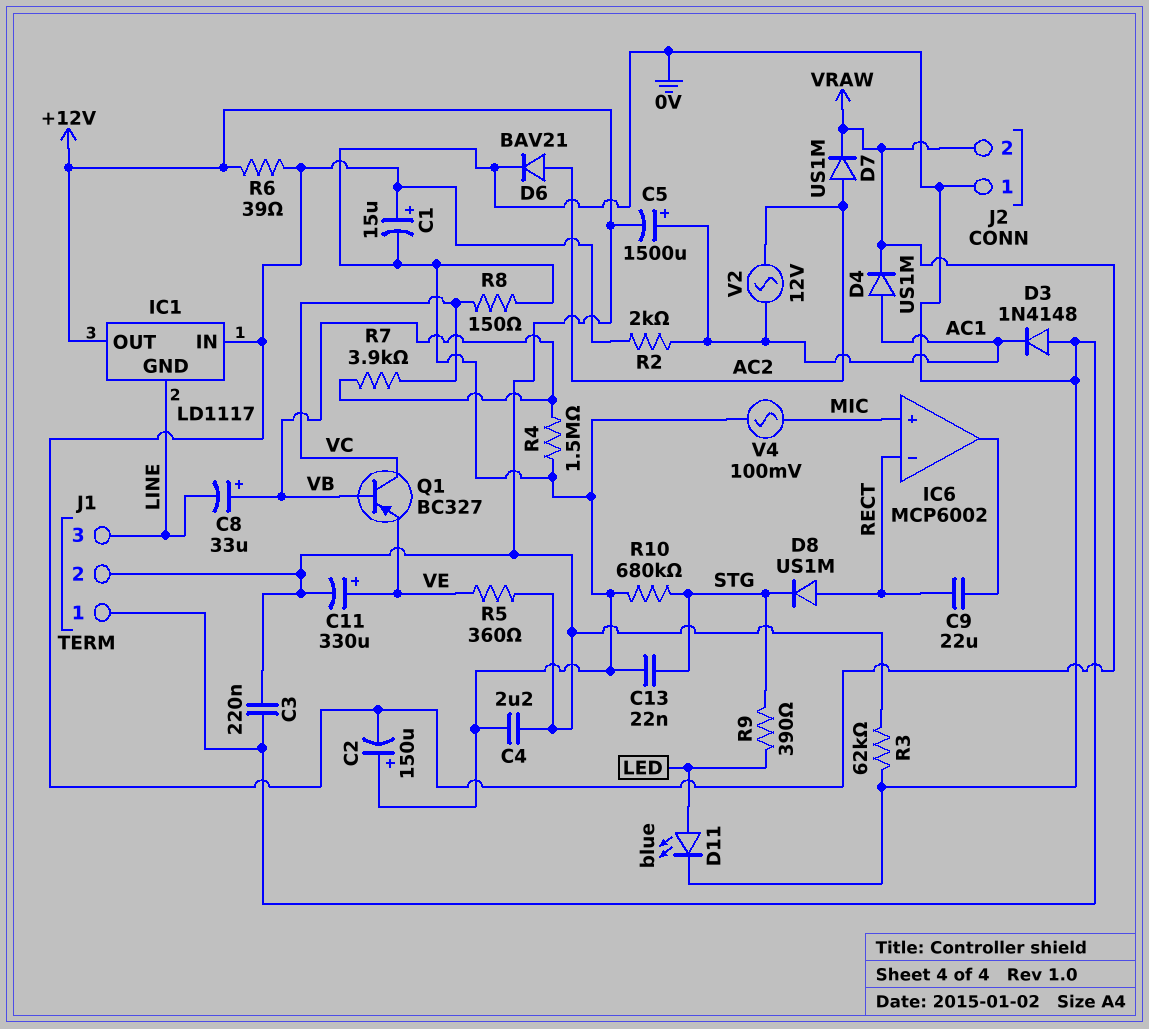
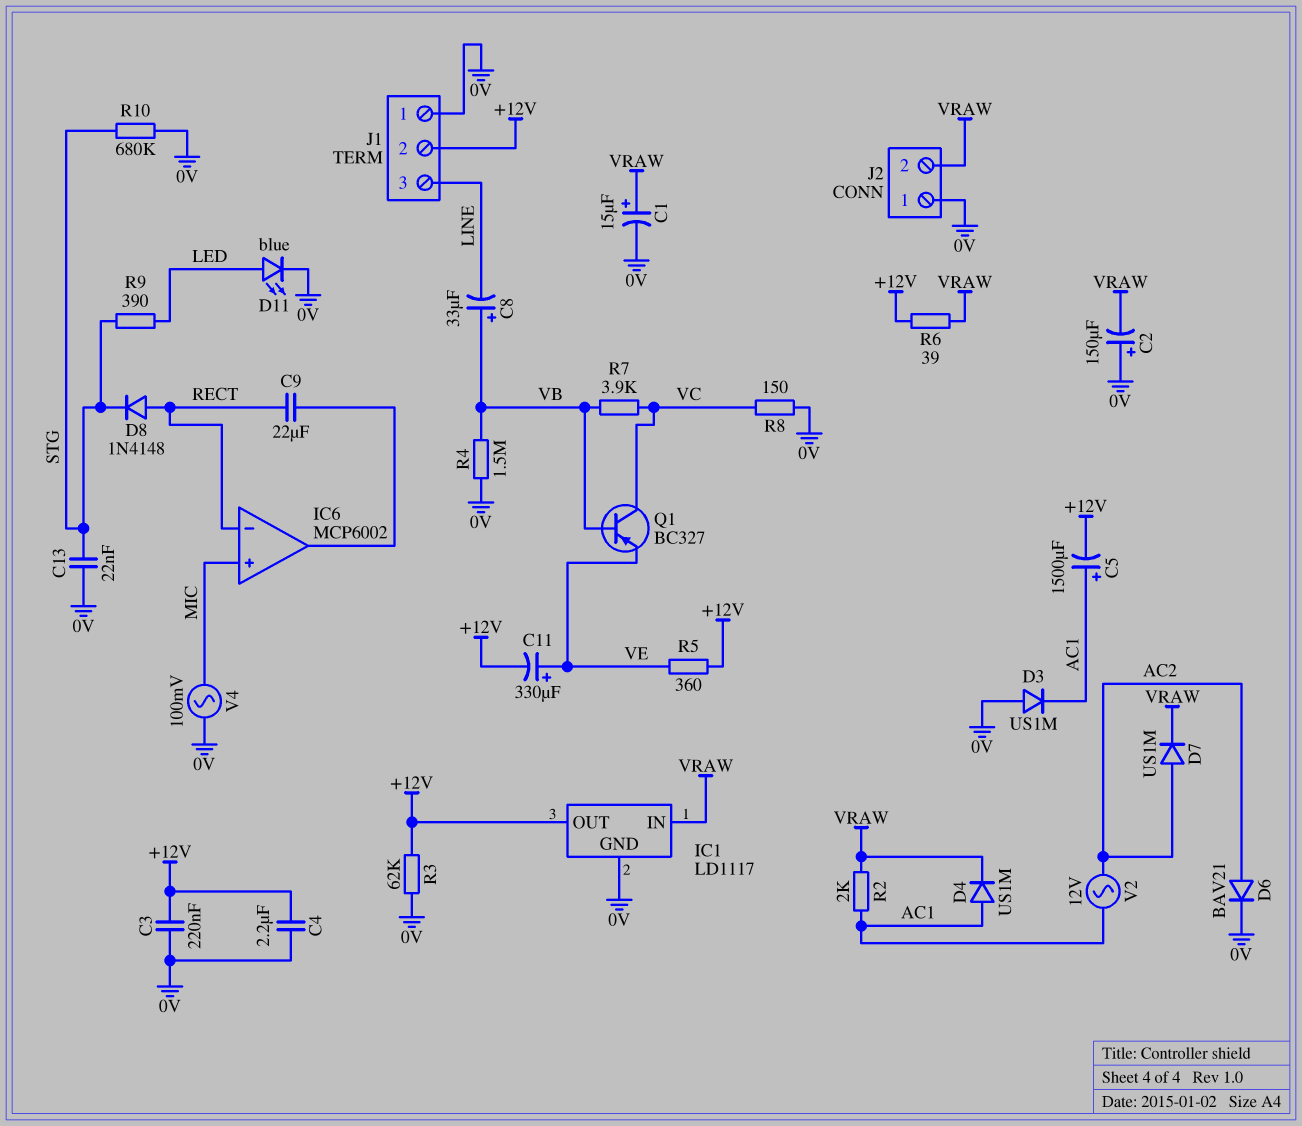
D3: diode 1N4148 (A 0V, K AC1) -> diode US1M (A 0V, K AC1)
D8: diode US1M (A RECT, K STG) -> diode 1N4148 (A RECT, K STG)
IC1 pin GND: LINE -> 0V

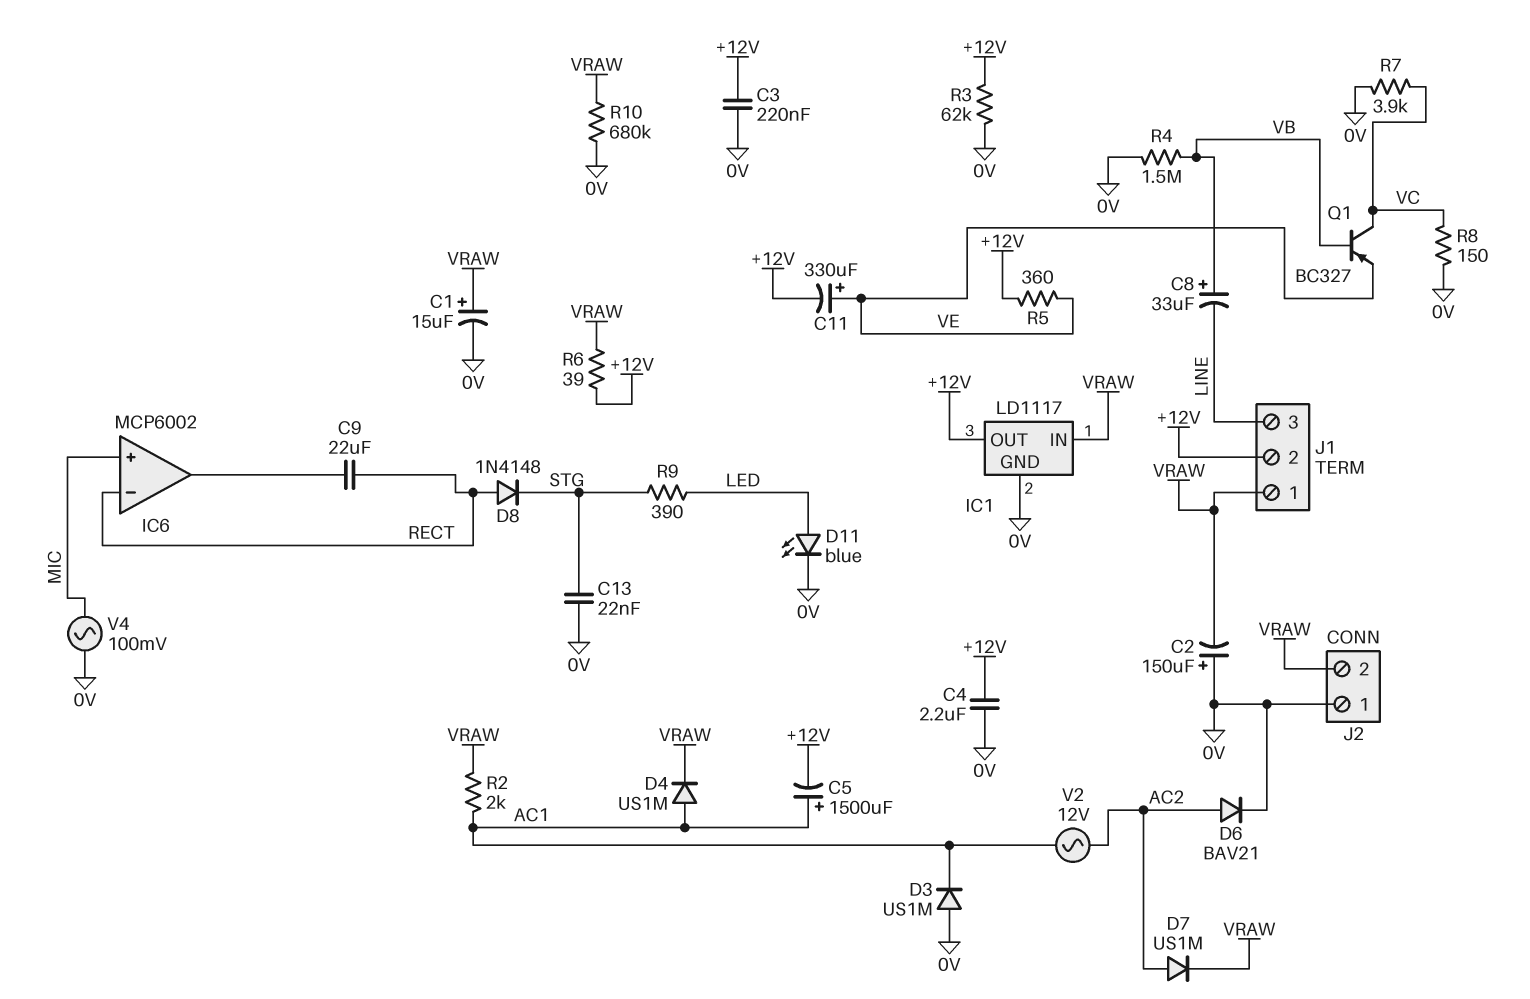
J1 pin 1: 0V -> VRAW
R7: 3.9k (VB, VC) -> 3.9k (0V, VC)
R10: 680k (0V, STG) -> 680k (0V, VRAW)

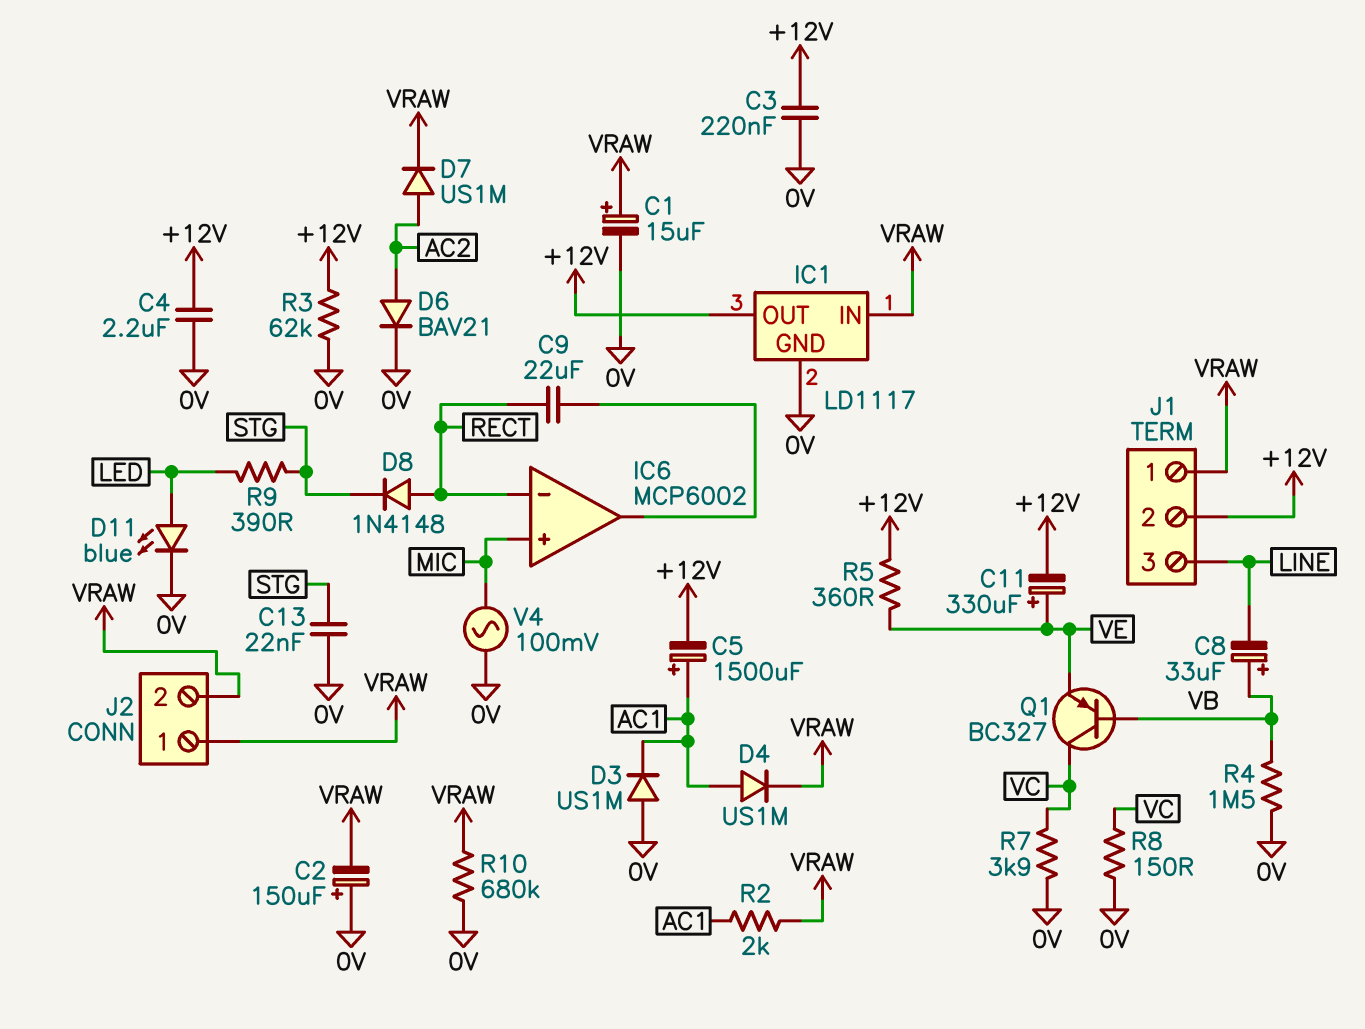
J2 pin 1: 0V -> VRAW
R6: 39 (+12V, VRAW) -> none
V2: AC 12V (AC1, AC2) -> none

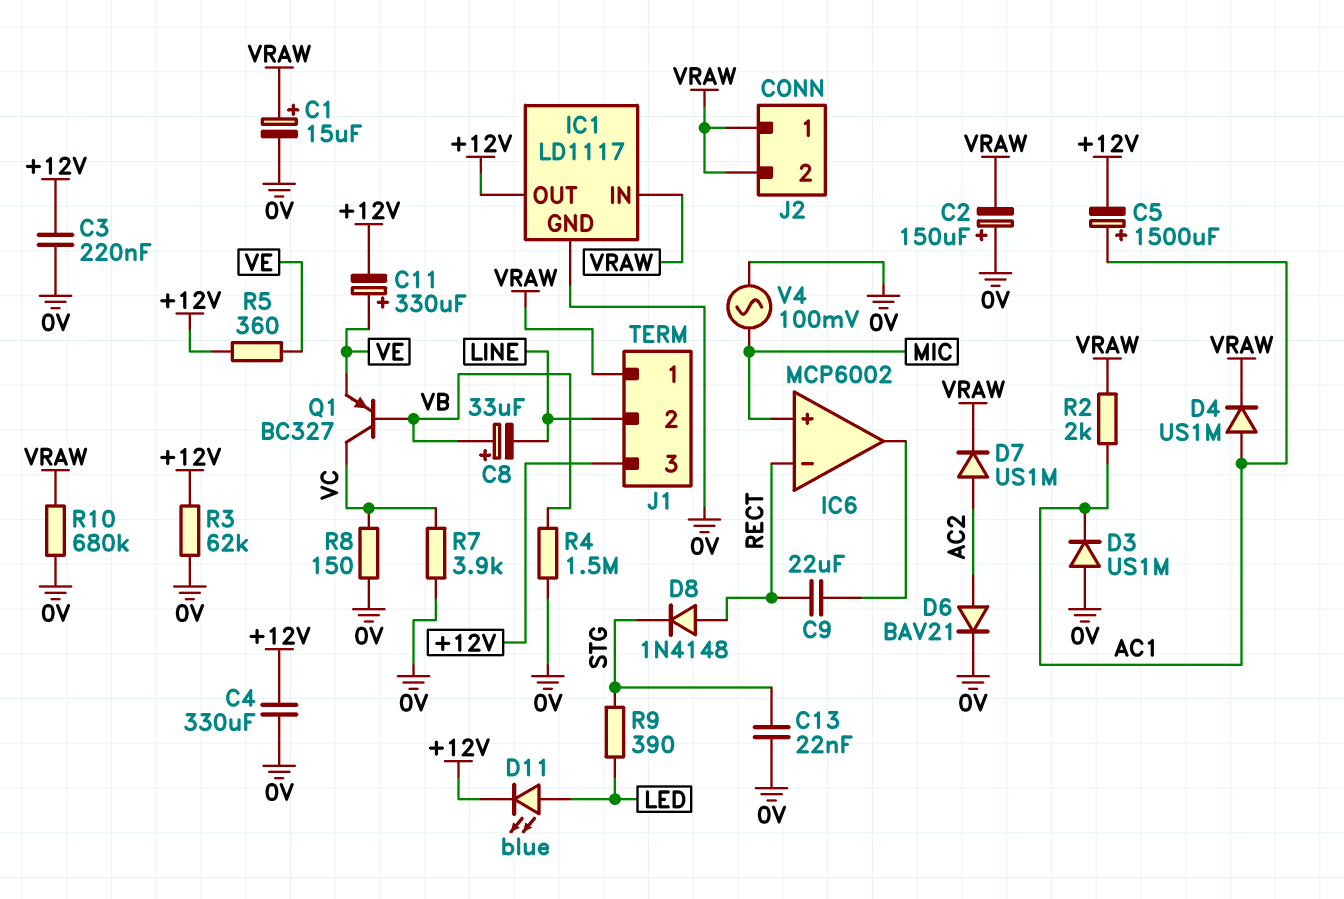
C4: 2.2uF (+12V, 0V) -> 330uF (+12V, 0V)
D11: LED blue (A LED, K 0V) -> LED blue (A LED, K +12V)
J1 pin 2: +12V -> LINE
J1 pin 3: LINE -> +12V

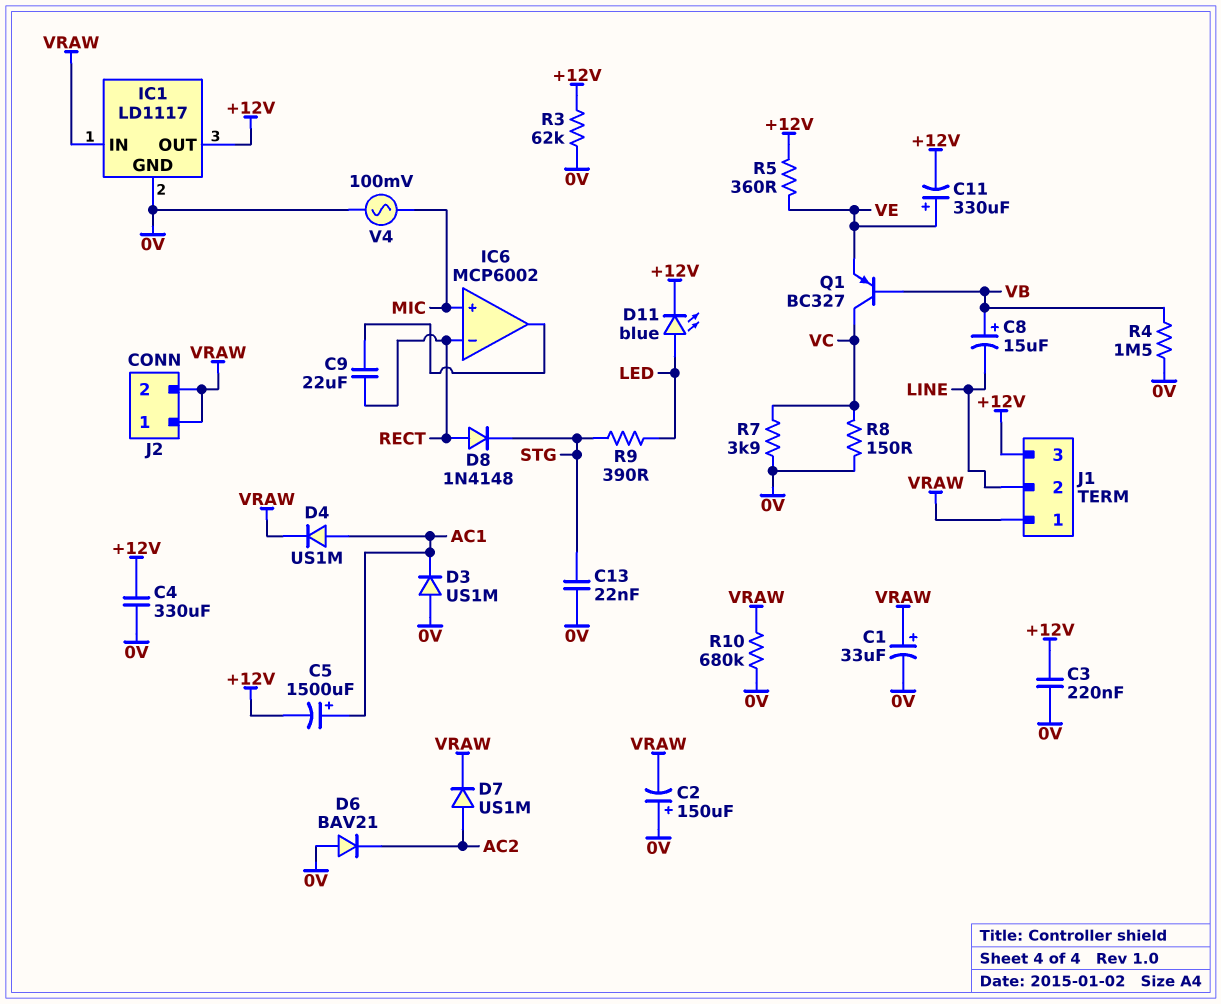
C1: 15uF (plus VRAW, minus 0V) -> 33uF (plus VRAW, minus 0V)
C8: 33uF (plus VB, minus LINE) -> 15uF (plus VB, minus LINE)
D6: diode BAV21 (A AC2, K 0V) -> diode BAV21 (A 0V, K AC2)
R2: 2k (AC1, VRAW) -> none

